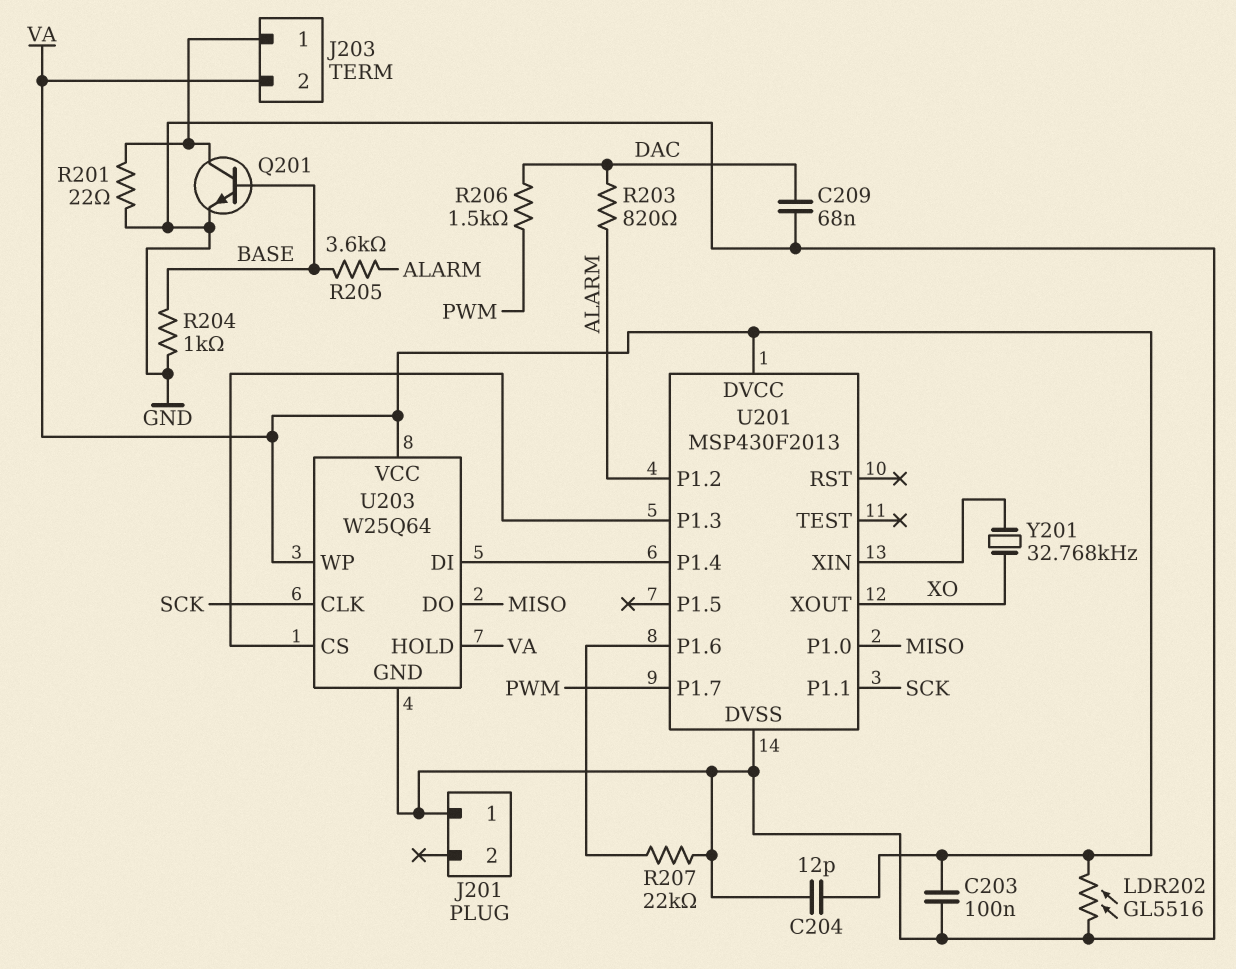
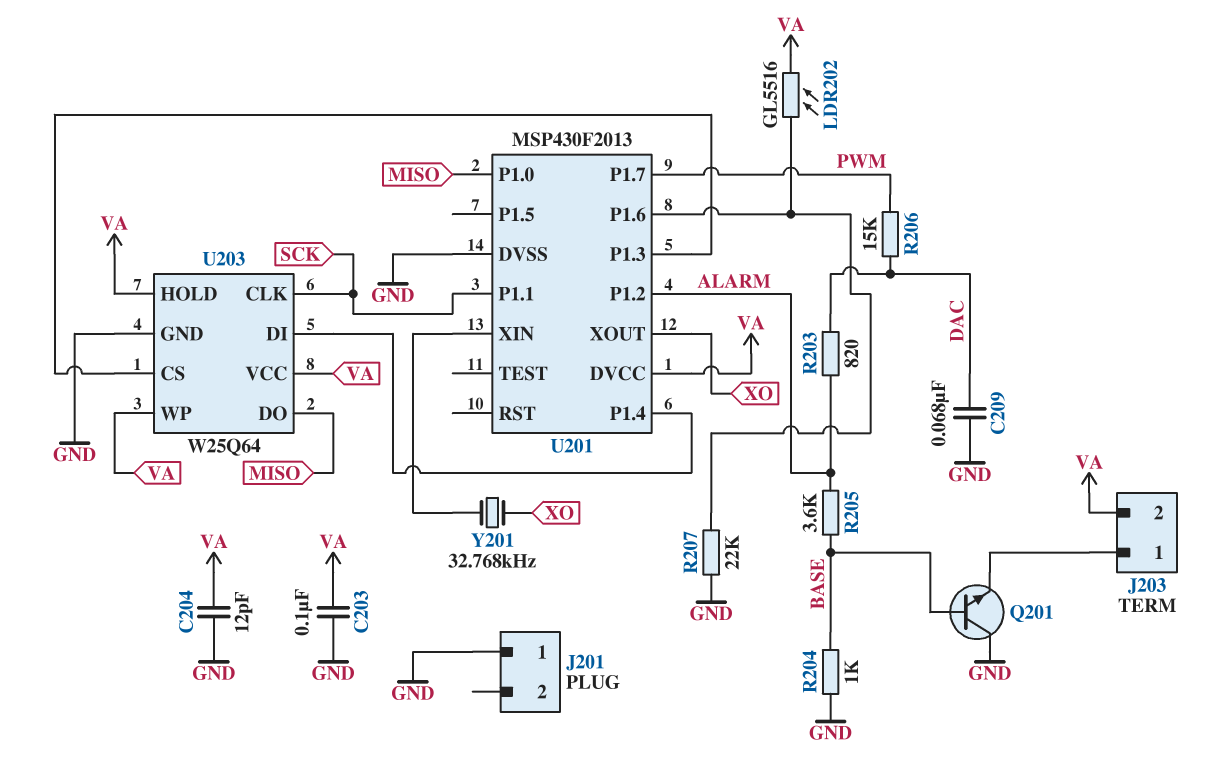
LDR202: GL5516 (GND, VA) -> GL5516 (U201/P1.6, VA)
Q201: NPN (B BASE, C J203/1, E GND) -> NPN (B BASE, C GND, E J203/1)
R201: 22 (GND, J203/1) -> none
R206: 1.5k (DAC, PWM) -> 15k (DAC, PWM)

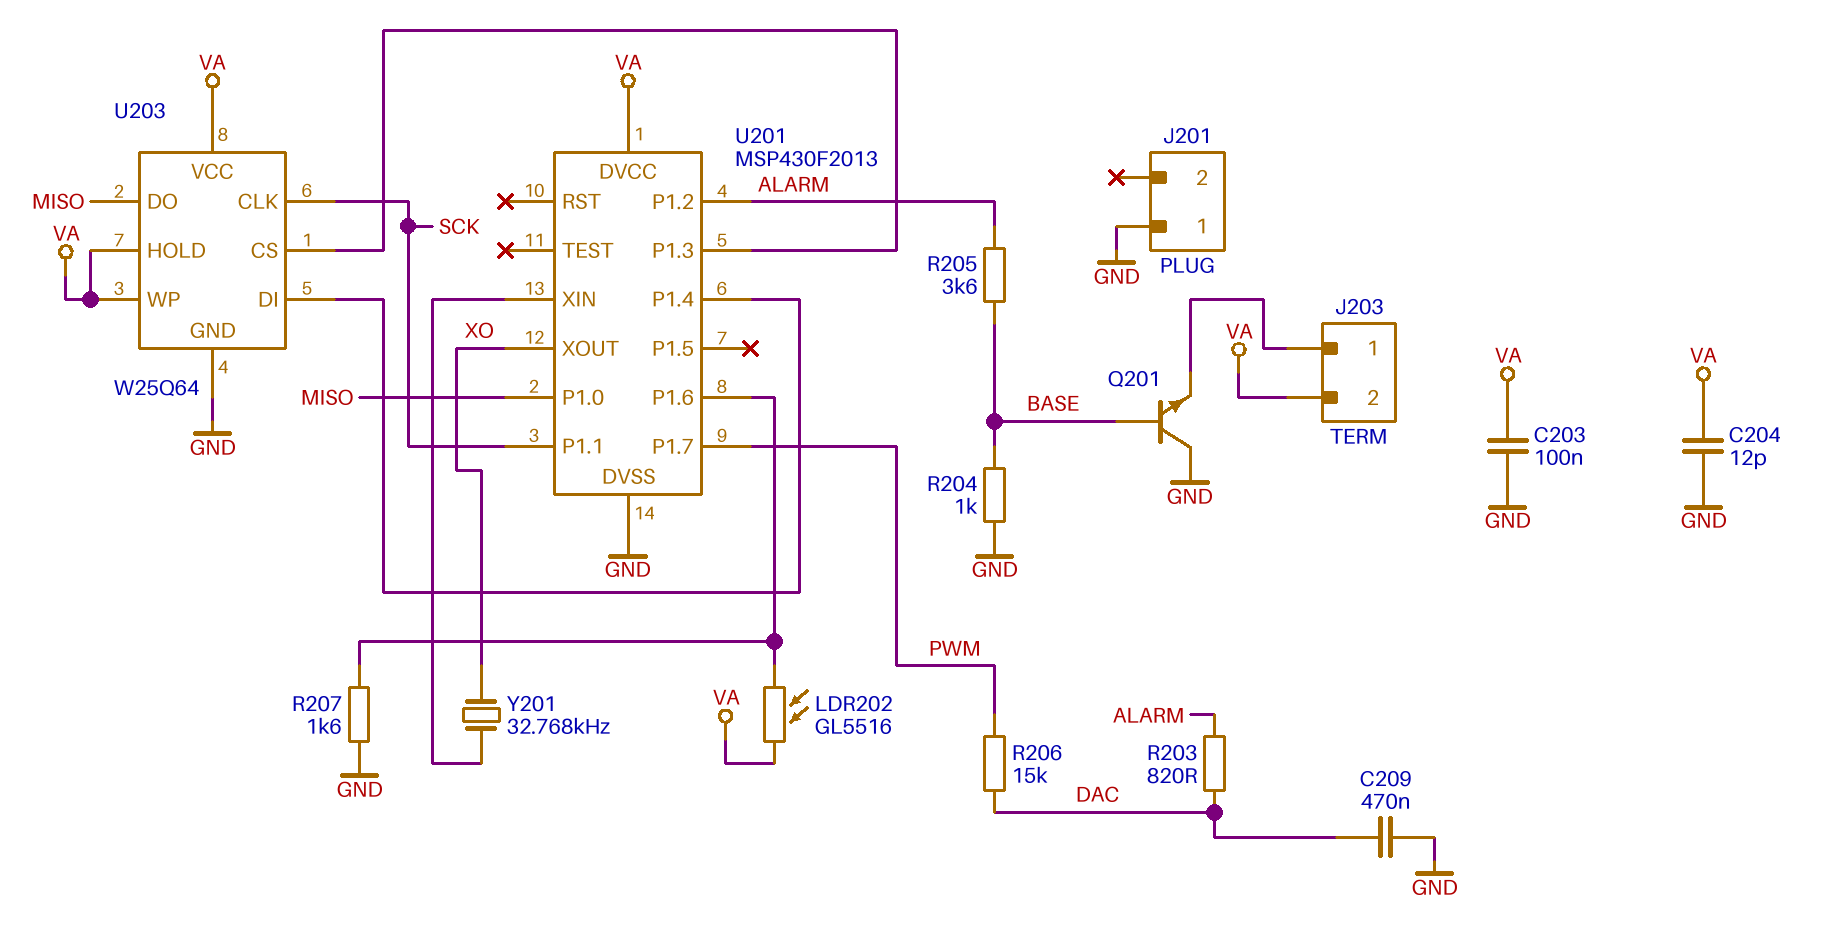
C209: 68nF (DAC, GND) -> 470nF (DAC, GND)
R207: 22k (GND, U201/P1.6) -> 1.6k (GND, U201/P1.6)

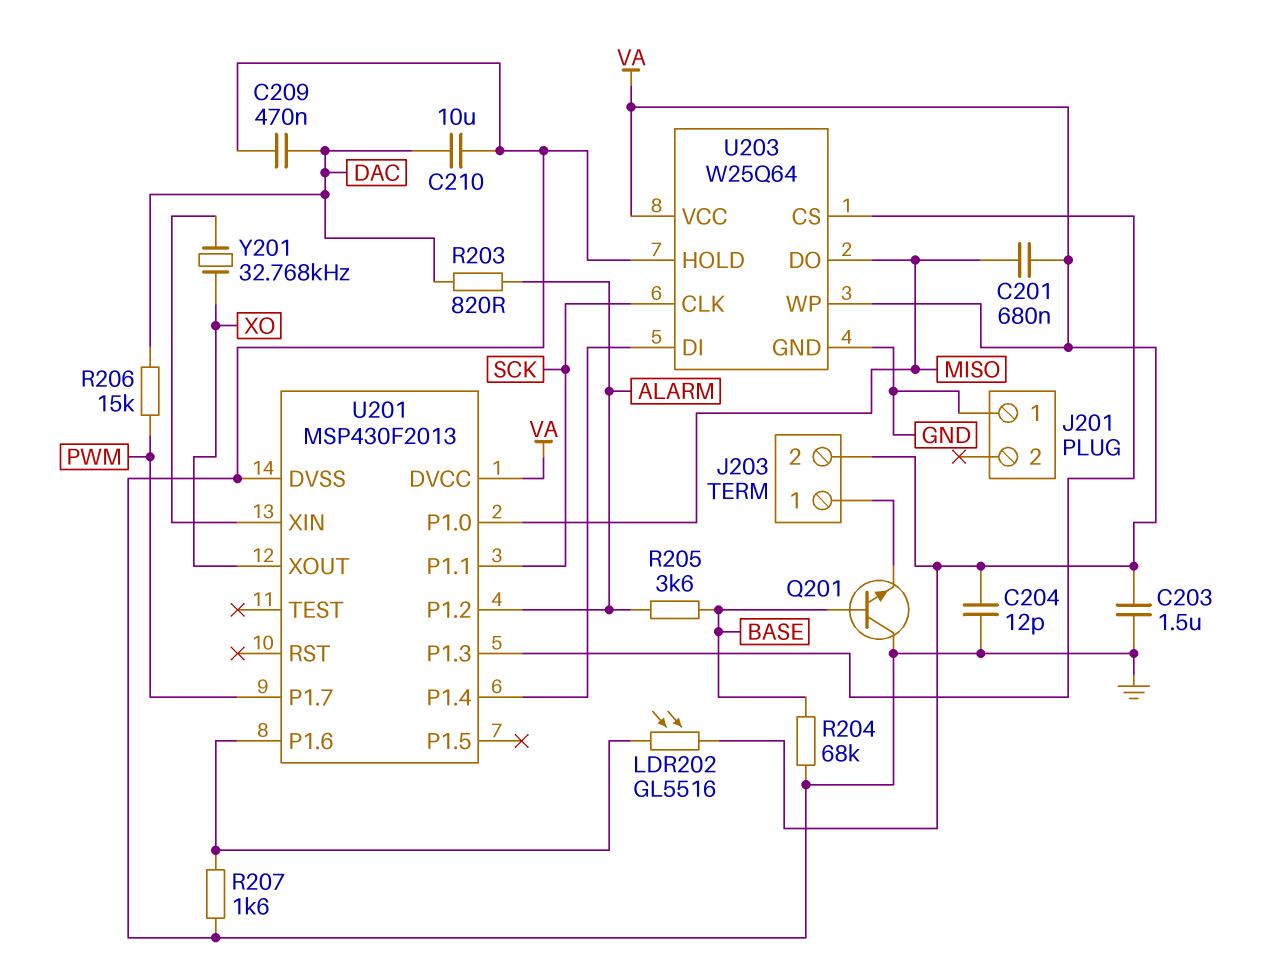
C201: none -> 680nF (MISO, VA)
C203: 100nF (GND, VA) -> 1.5uF (GND, VA)
C210: none -> 10uF (DAC, GND)
R204: 1k (BASE, GND) -> 68k (BASE, GND)
U203 pin HOLD: VA -> GND

